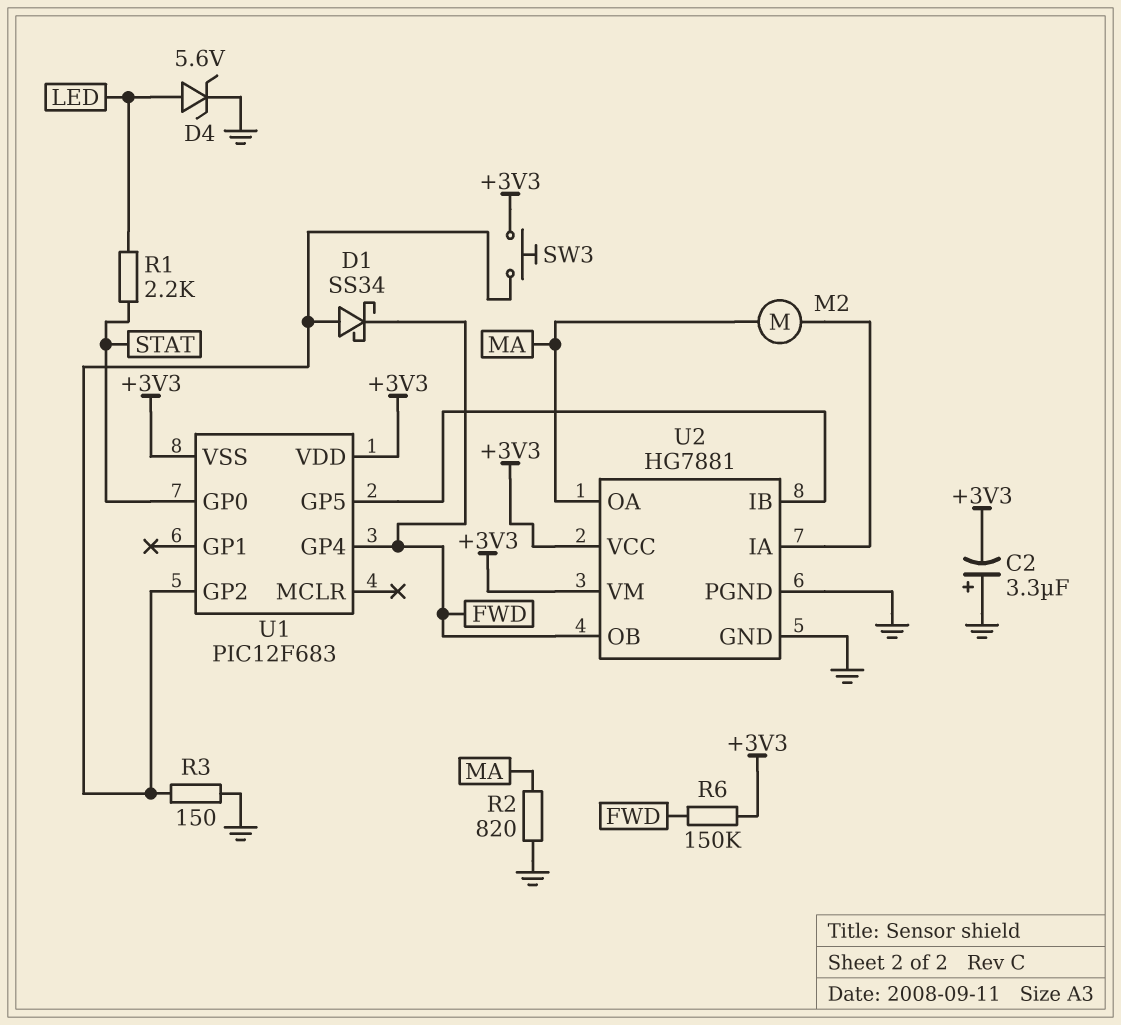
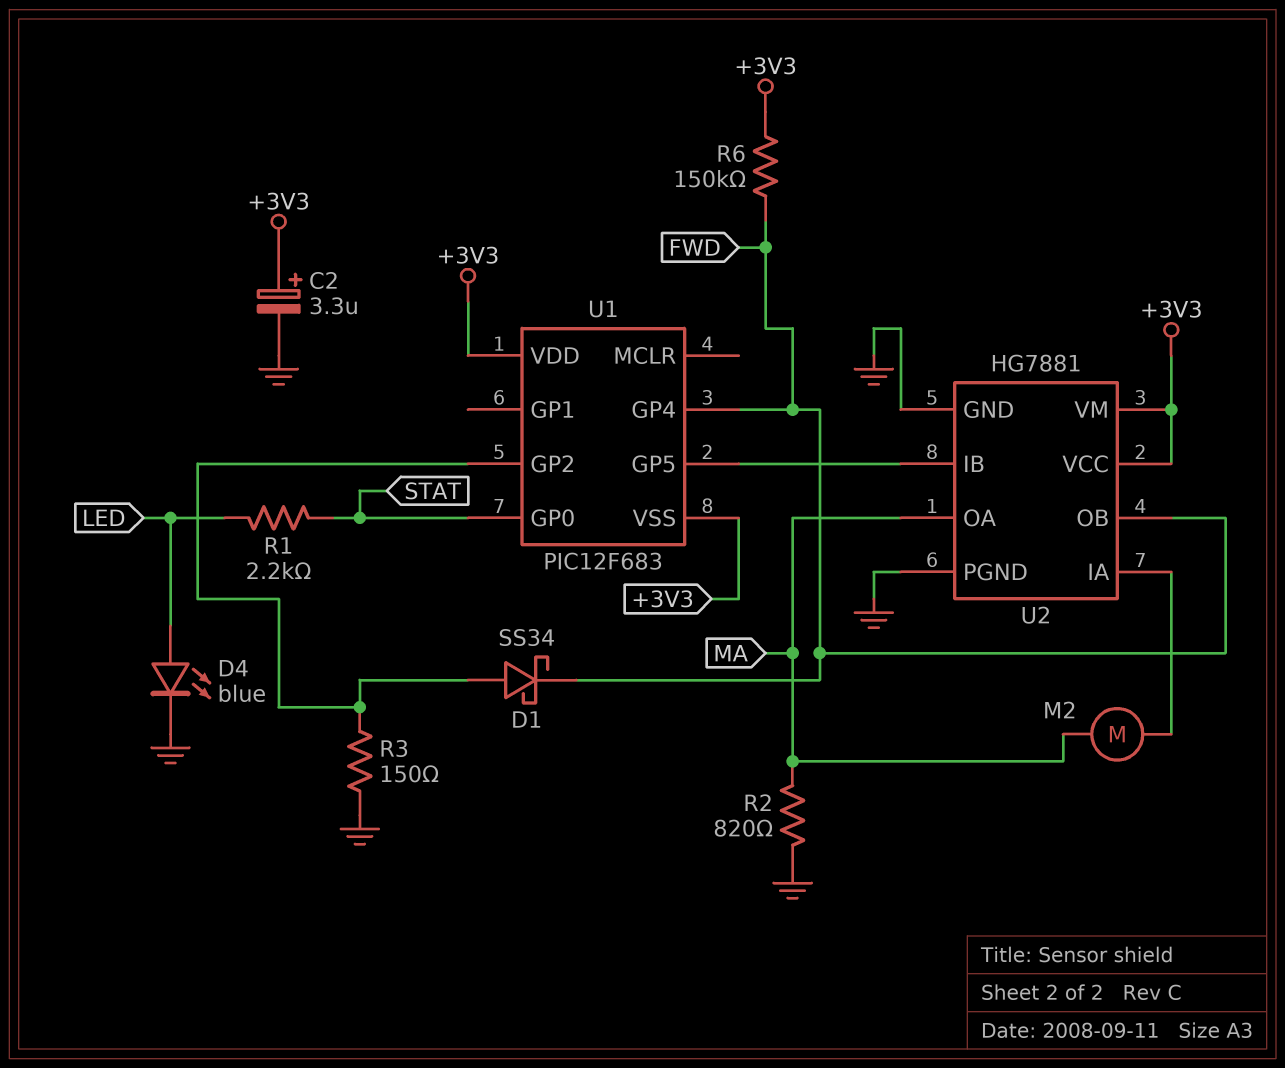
C2: 3.3uF (plus GND, minus +3V3) -> 3.3uF (plus +3V3, minus GND)
D4: zener 5.6V (A LED, K GND) -> LED blue (A LED, K GND)
SW3: button (+3V3, U1/GP2) -> none

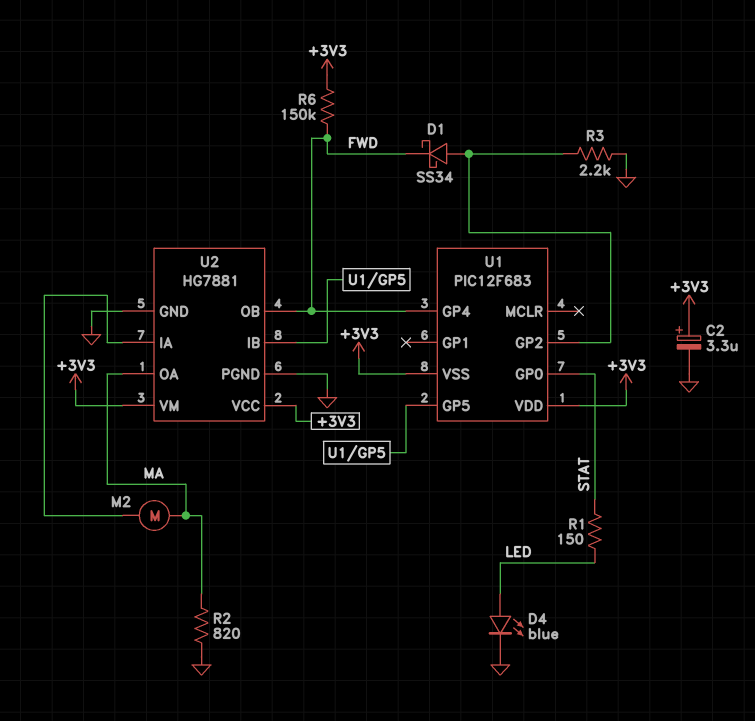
R1: 2.2k (LED, STAT) -> 150 (LED, STAT)
R3: 150 (GND, U1/GP2) -> 2.2k (GND, U1/GP2)

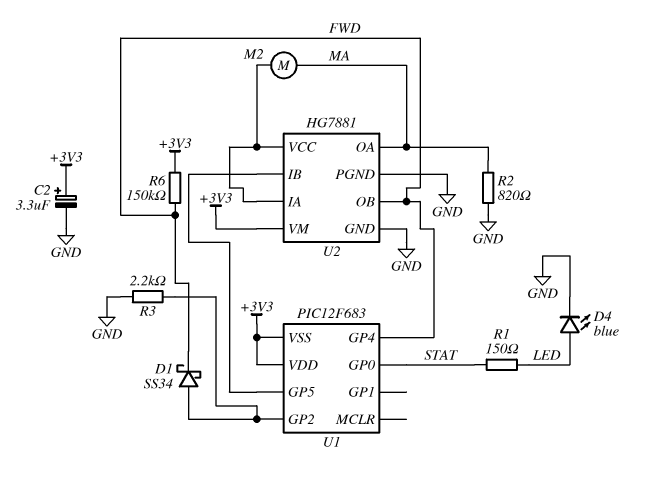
U2 pin VCC: +3V3 -> U2/IA

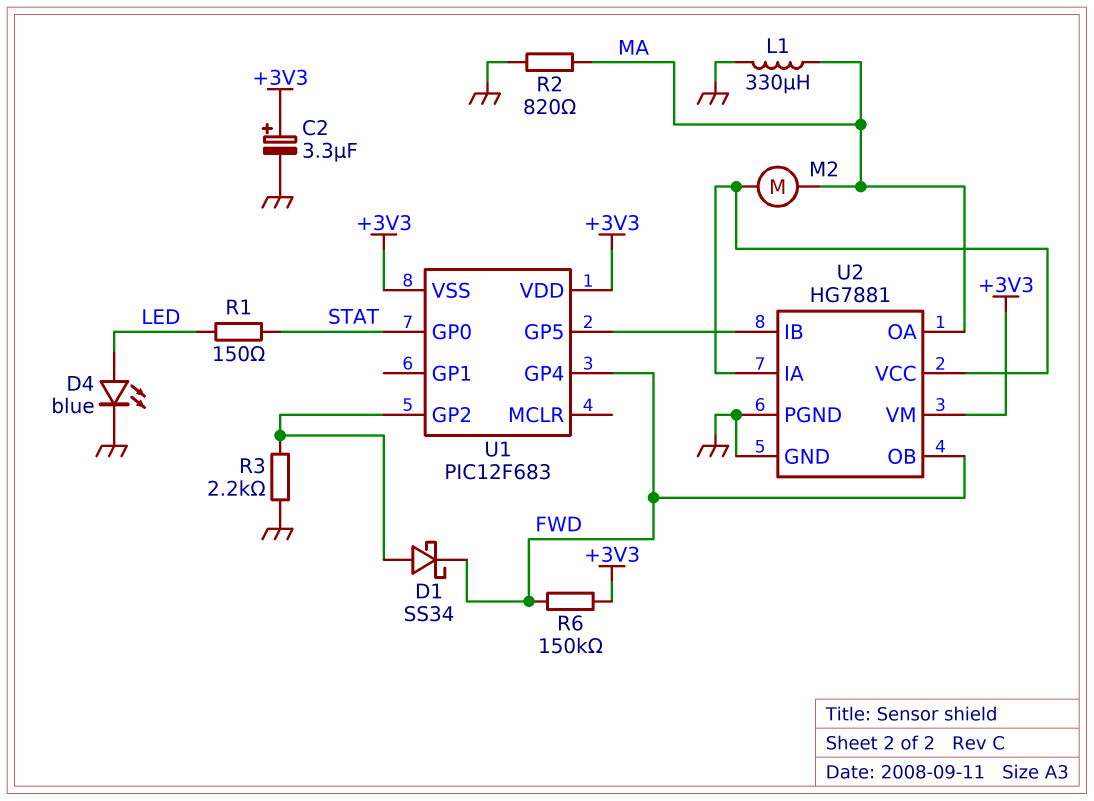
L1: none -> 330uH (GND, MA)

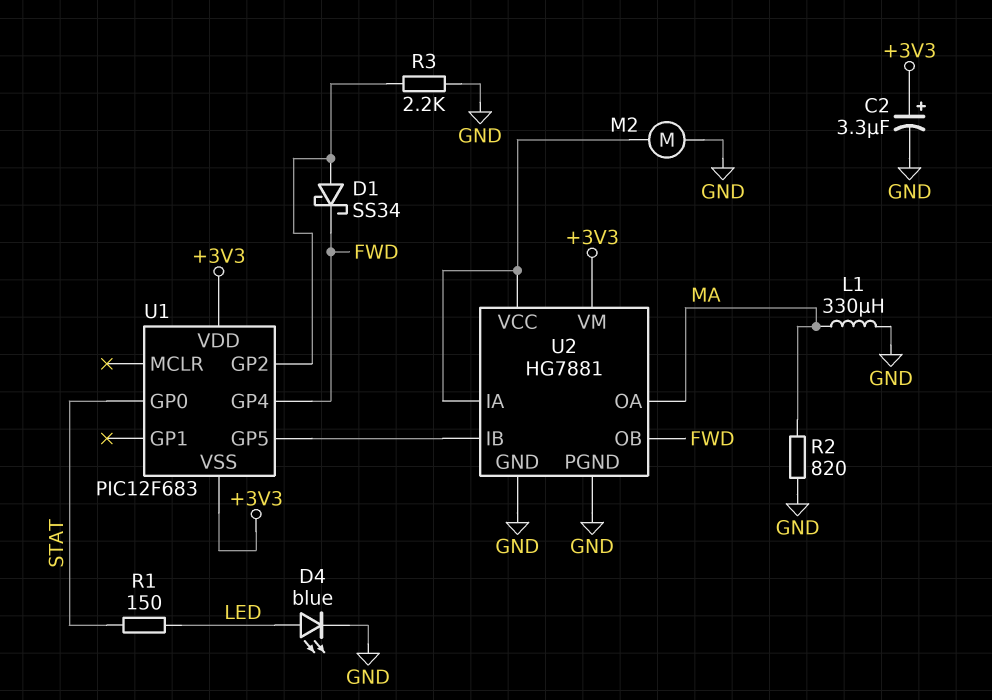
M2: motor (MA, U2/IA) -> motor (GND, U2/IA)
R6: 150k (+3V3, FWD) -> none

